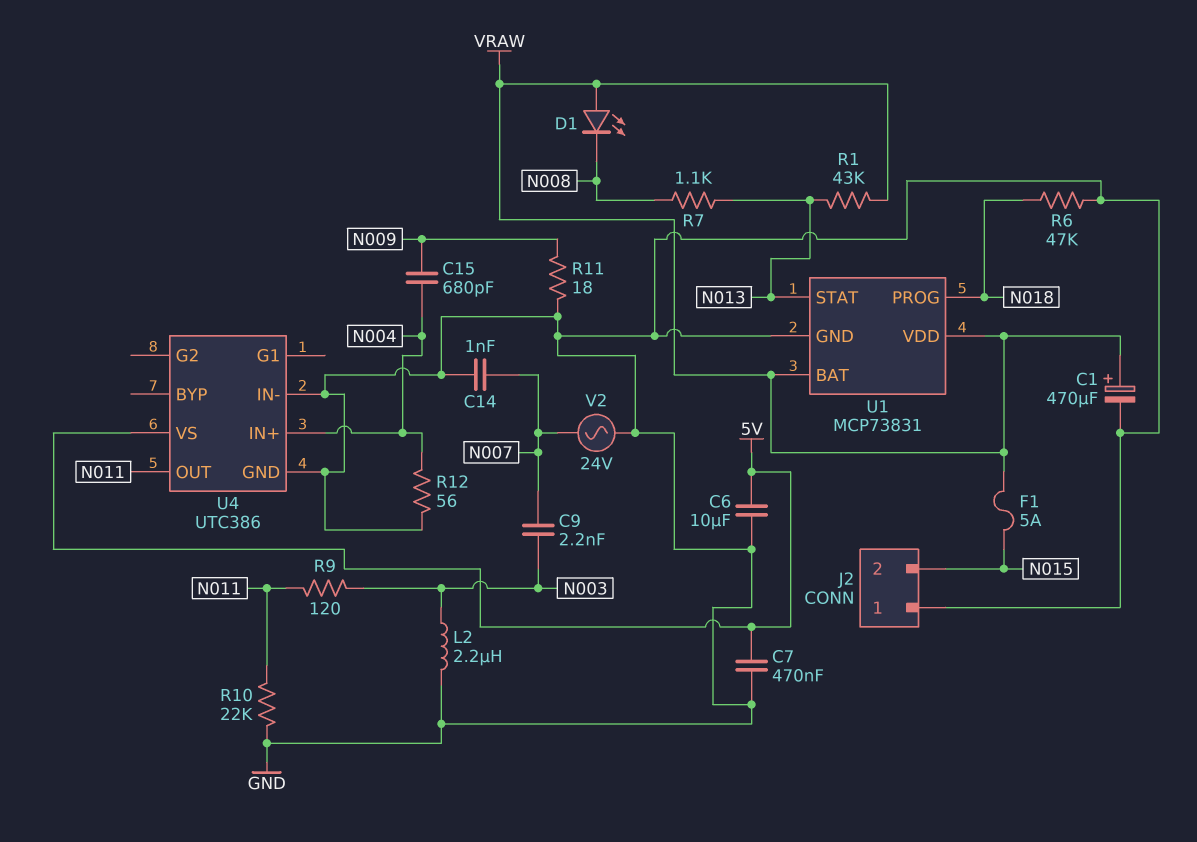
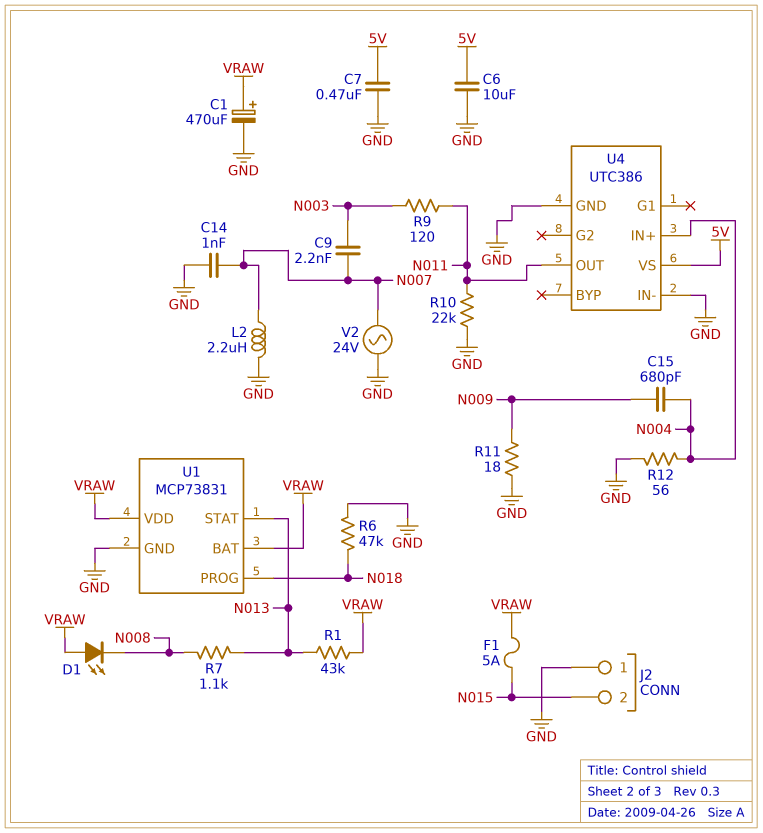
L2: 2.2uH (GND, N003) -> 2.2uH (GND, N007)

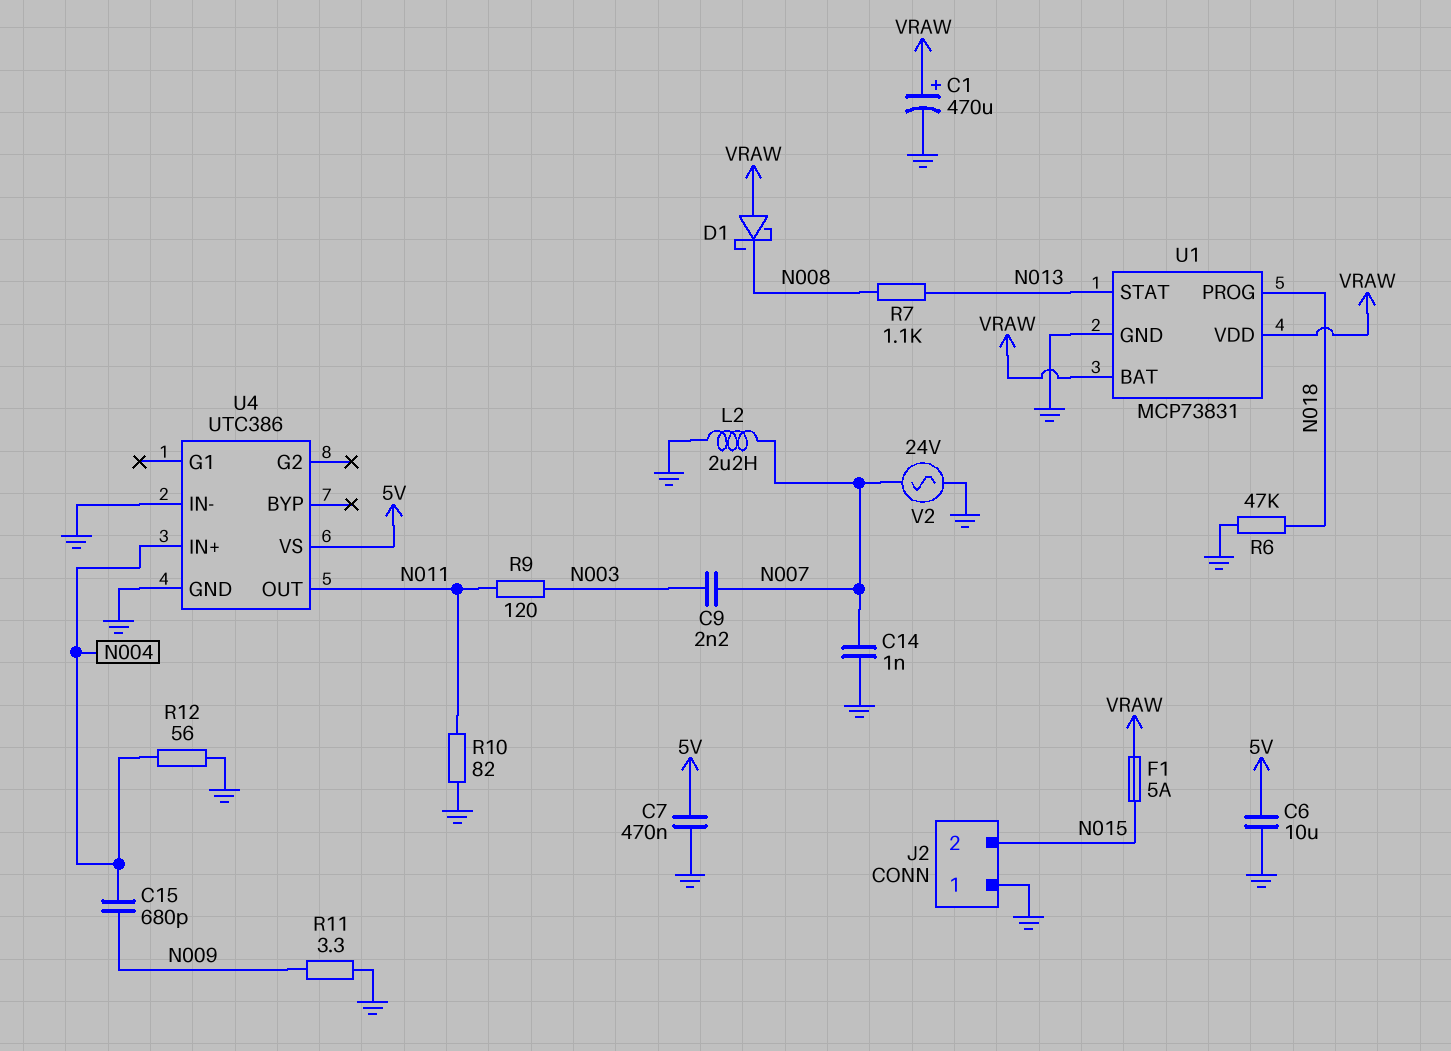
D1: LED (A VRAW, K N008) -> schottky (A VRAW, K N008)
R1: 43k (N013, VRAW) -> none
R10: 22k (GND, N011) -> 82 (GND, N011)
R11: 18 (GND, N009) -> 3.3 (GND, N009)

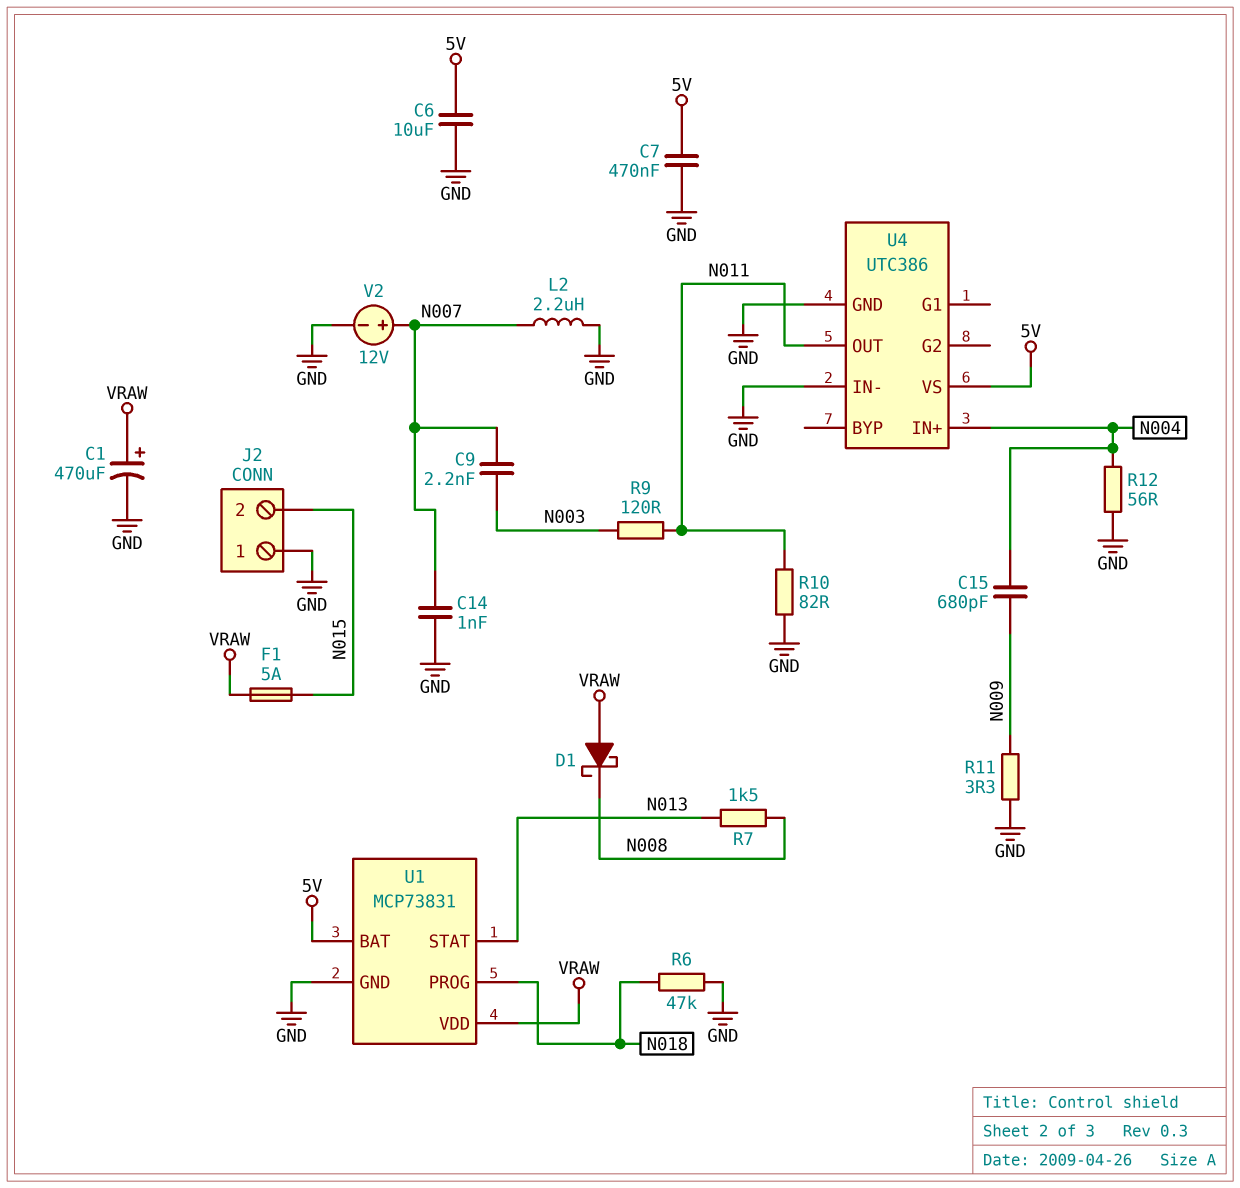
R7: 1.1k (N008, N013) -> 1.5k (N008, N013)
U1 pin BAT: VRAW -> 5V
V2: AC 24V (GND, N007) -> 12V (plus N007, minus GND)

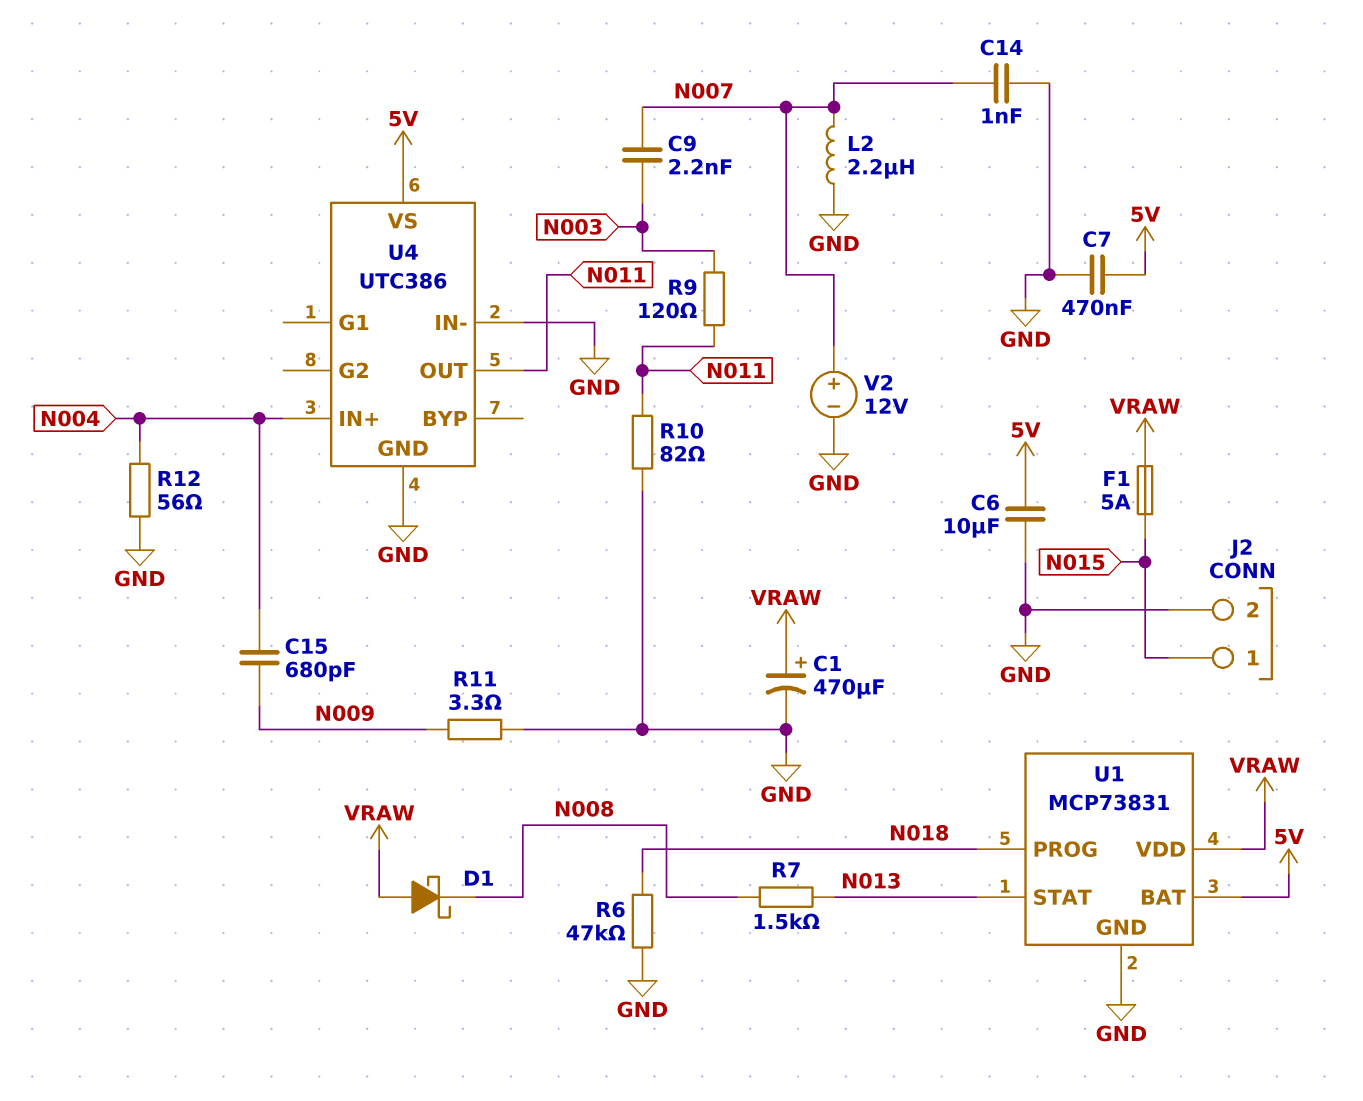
J2 pin 1: GND -> N015
J2 pin 2: N015 -> GND

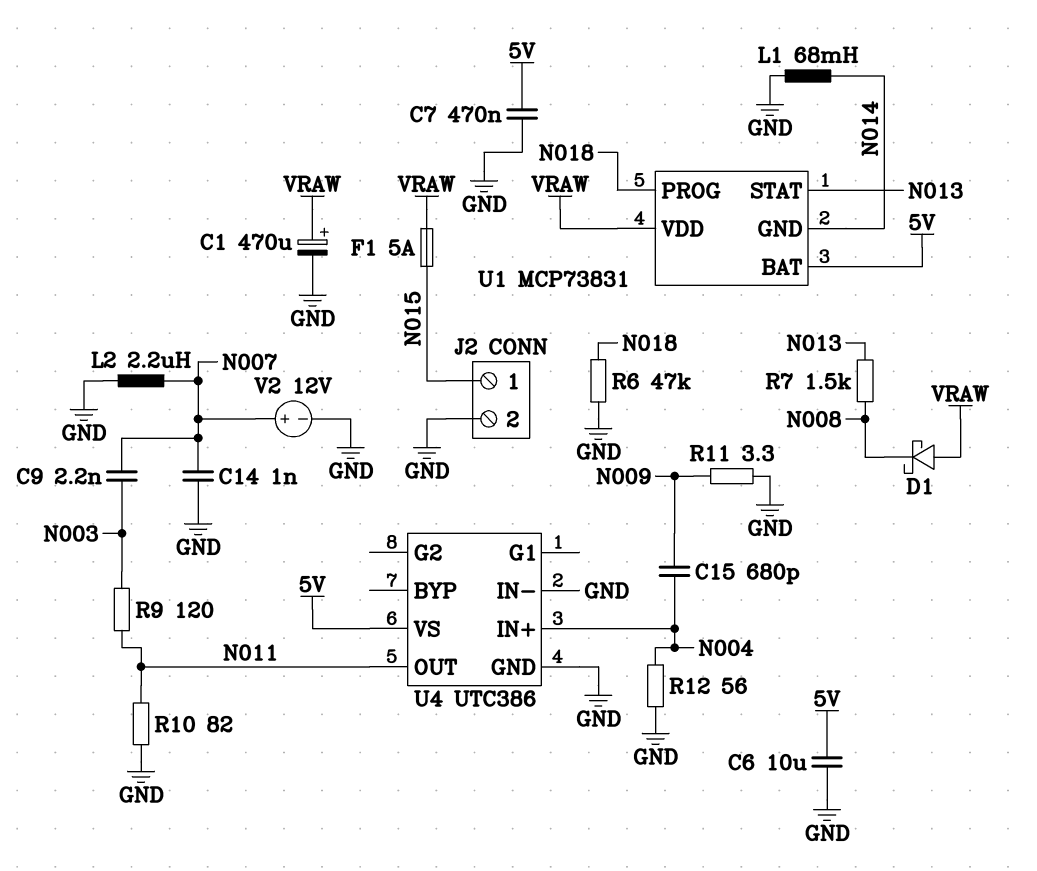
L1: none -> 68mH (GND, N014)
U1 pin GND: GND -> N014

